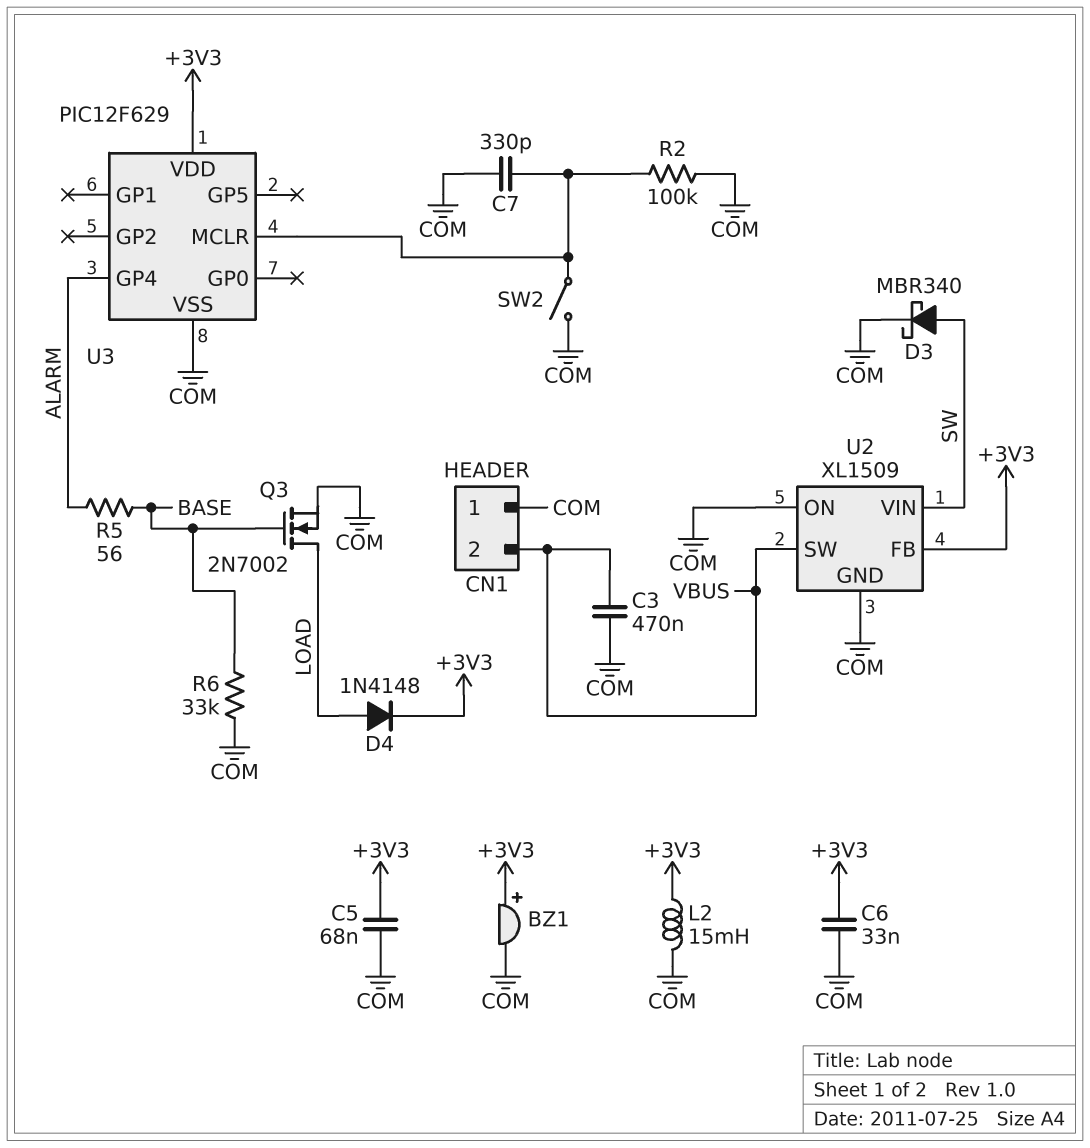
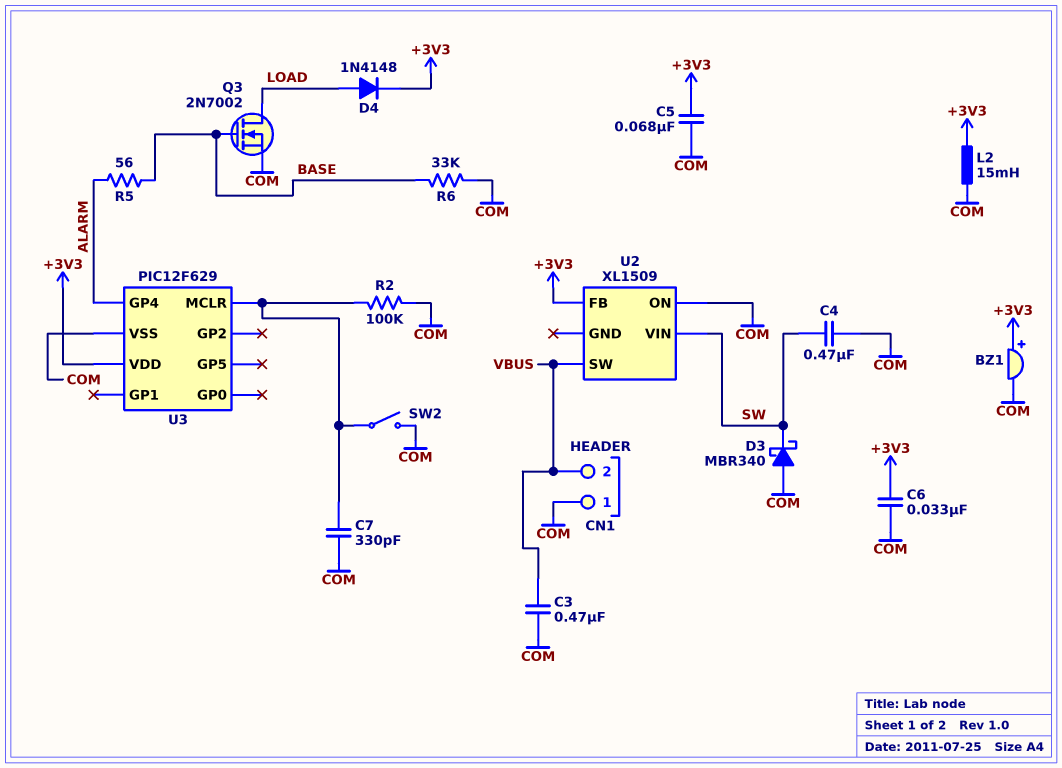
C4: none -> 470nF (COM, SW)
D3: schottky MBR340 (A SW, K COM) -> schottky MBR340 (A COM, K SW)
U2 pin GND: COM -> none

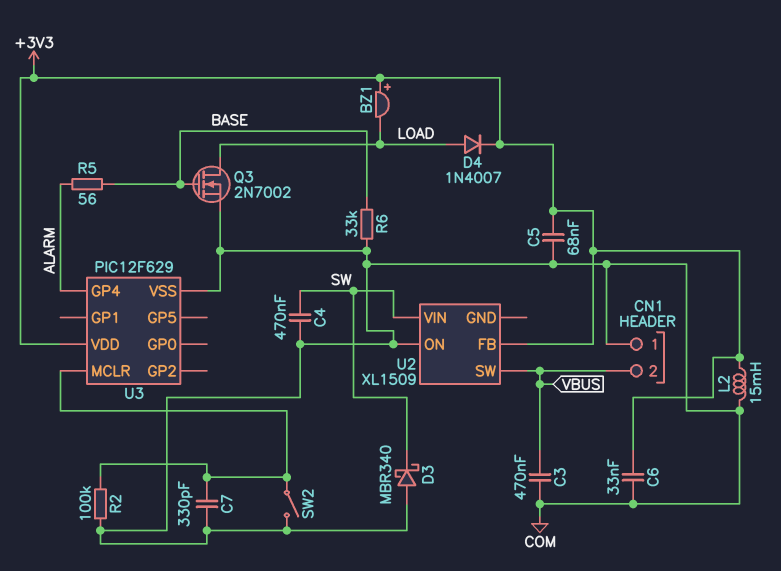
BZ1: buzzer (plus +3V3, minus COM) -> buzzer (plus +3V3, minus LOAD)
D4: diode 1N4148 (A LOAD, K +3V3) -> diode 1N4007 (A LOAD, K +3V3)

